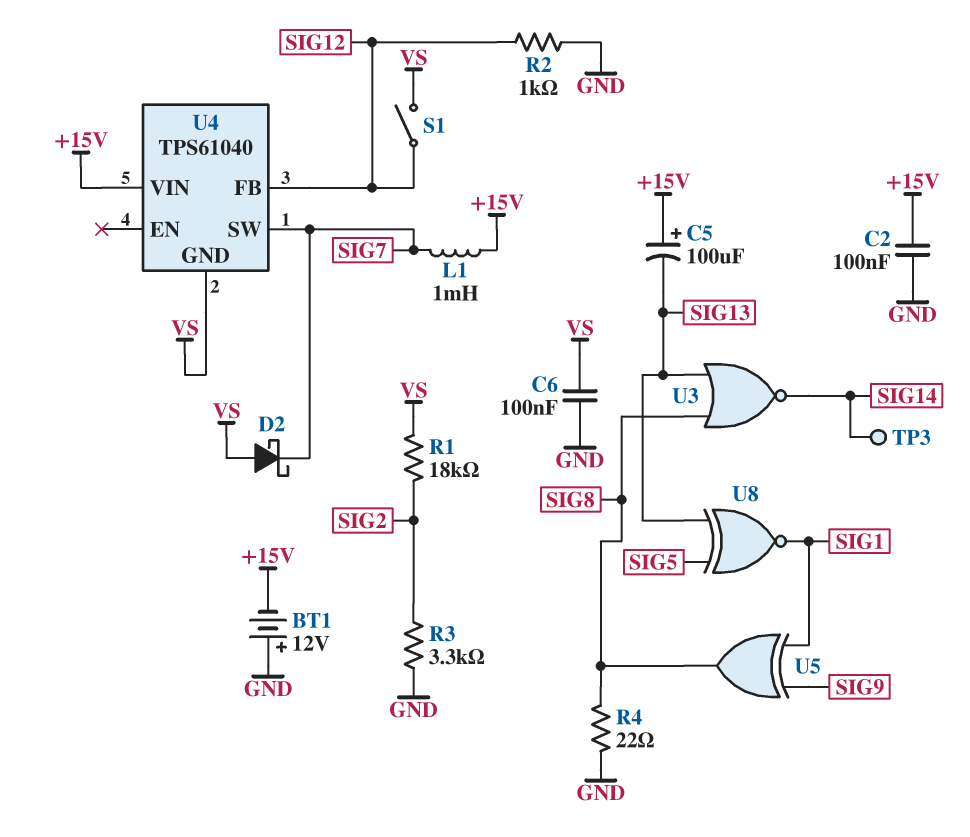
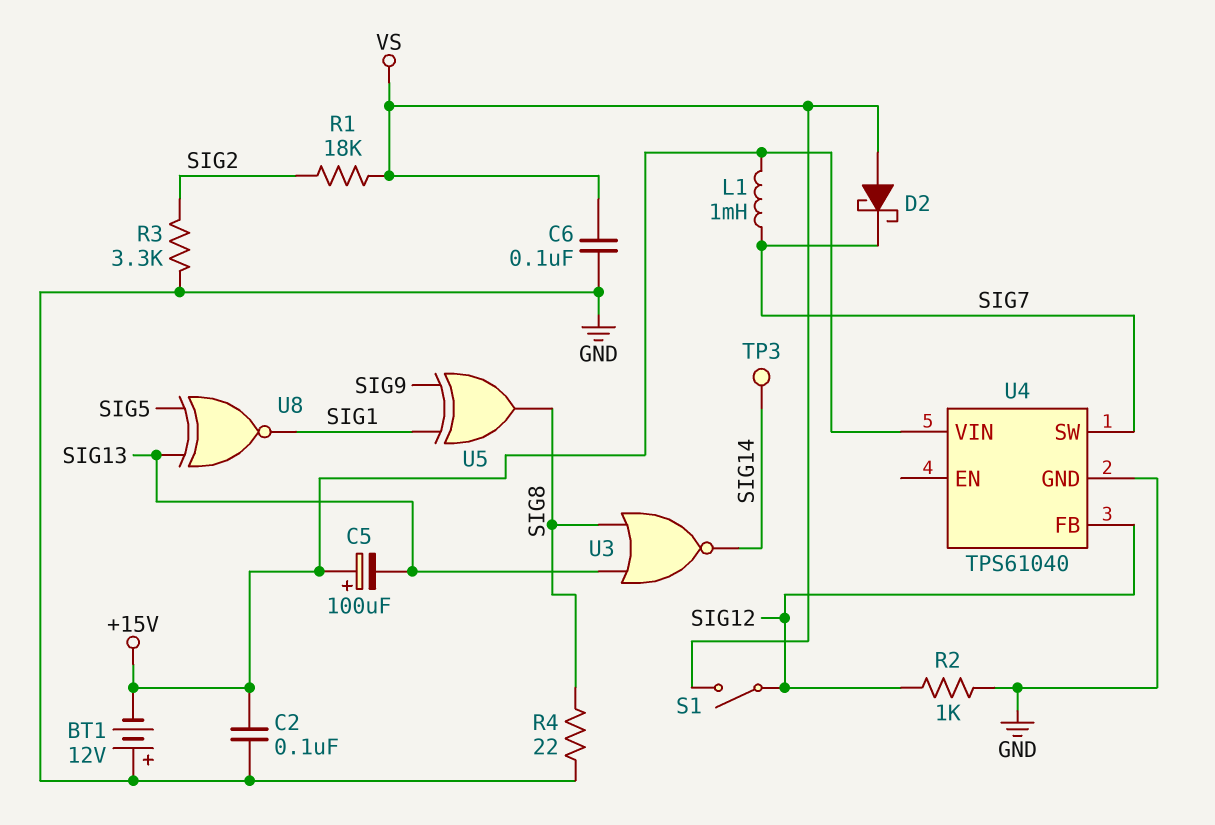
U4 pin GND: VS -> GND

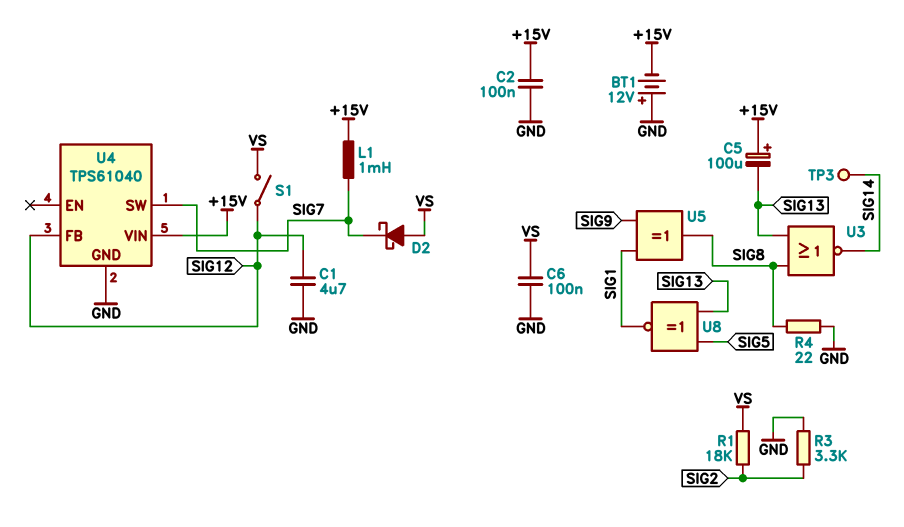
C1: none -> 4.7uF (GND, SIG12)
R2: 1k (GND, SIG12) -> none

